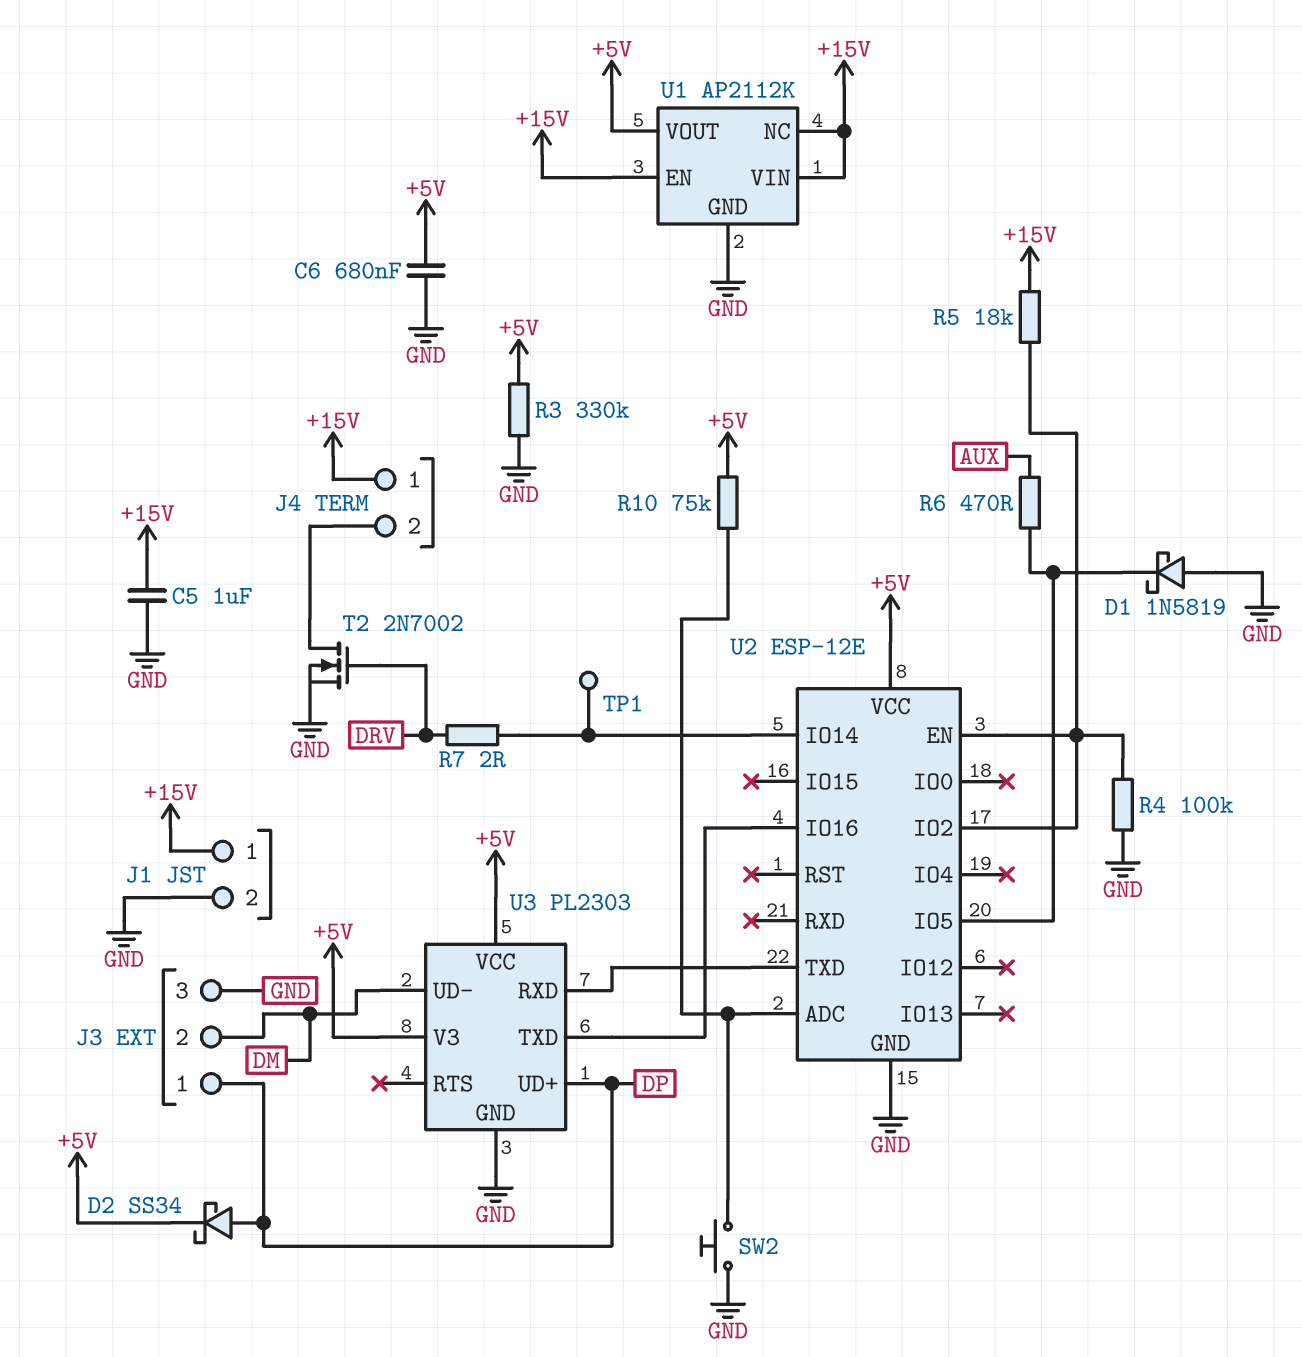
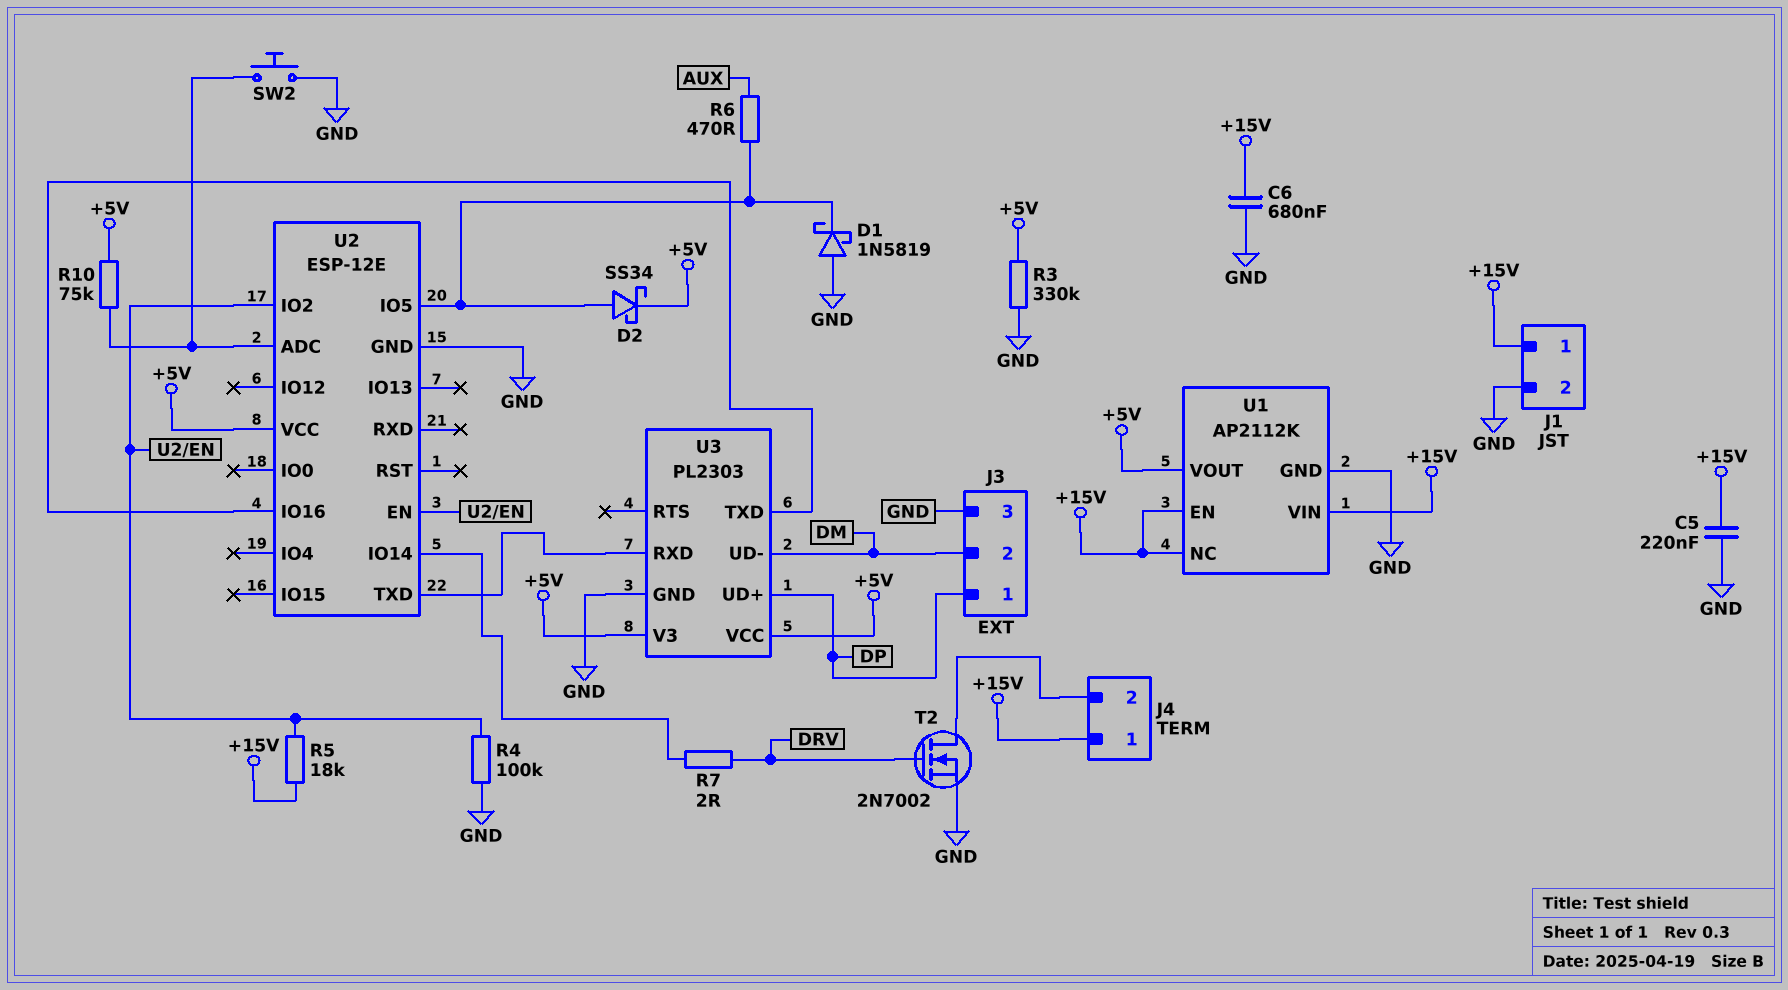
C5: 1uF (+15V, GND) -> 220nF (+15V, GND)
C6: 680nF (+5V, GND) -> 680nF (+15V, GND)
D2: schottky SS34 (A DP, K +5V) -> schottky SS34 (A U2/IO5, K +5V)
TP1: test point (U2/IO14) -> none

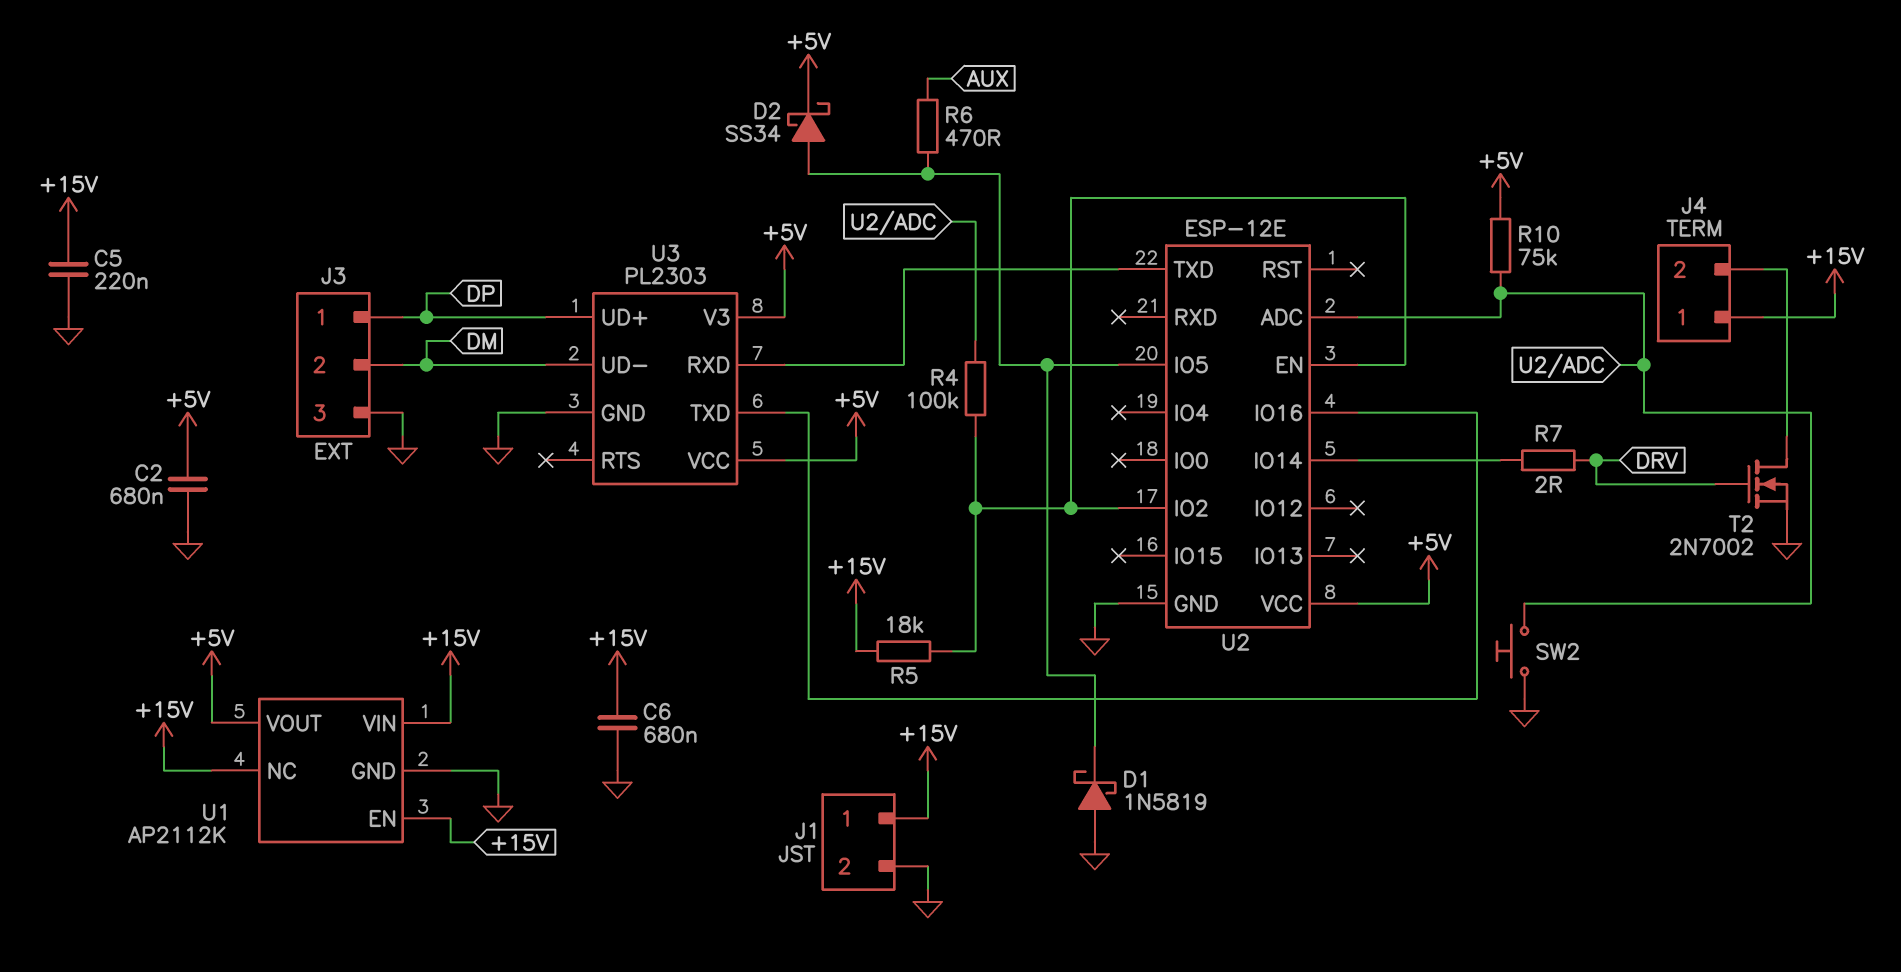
C2: none -> 680nF (+5V, GND)
R3: 330k (+5V, GND) -> none
R4: 100k (GND, U2/EN) -> 100k (U2/ADC, U2/EN)

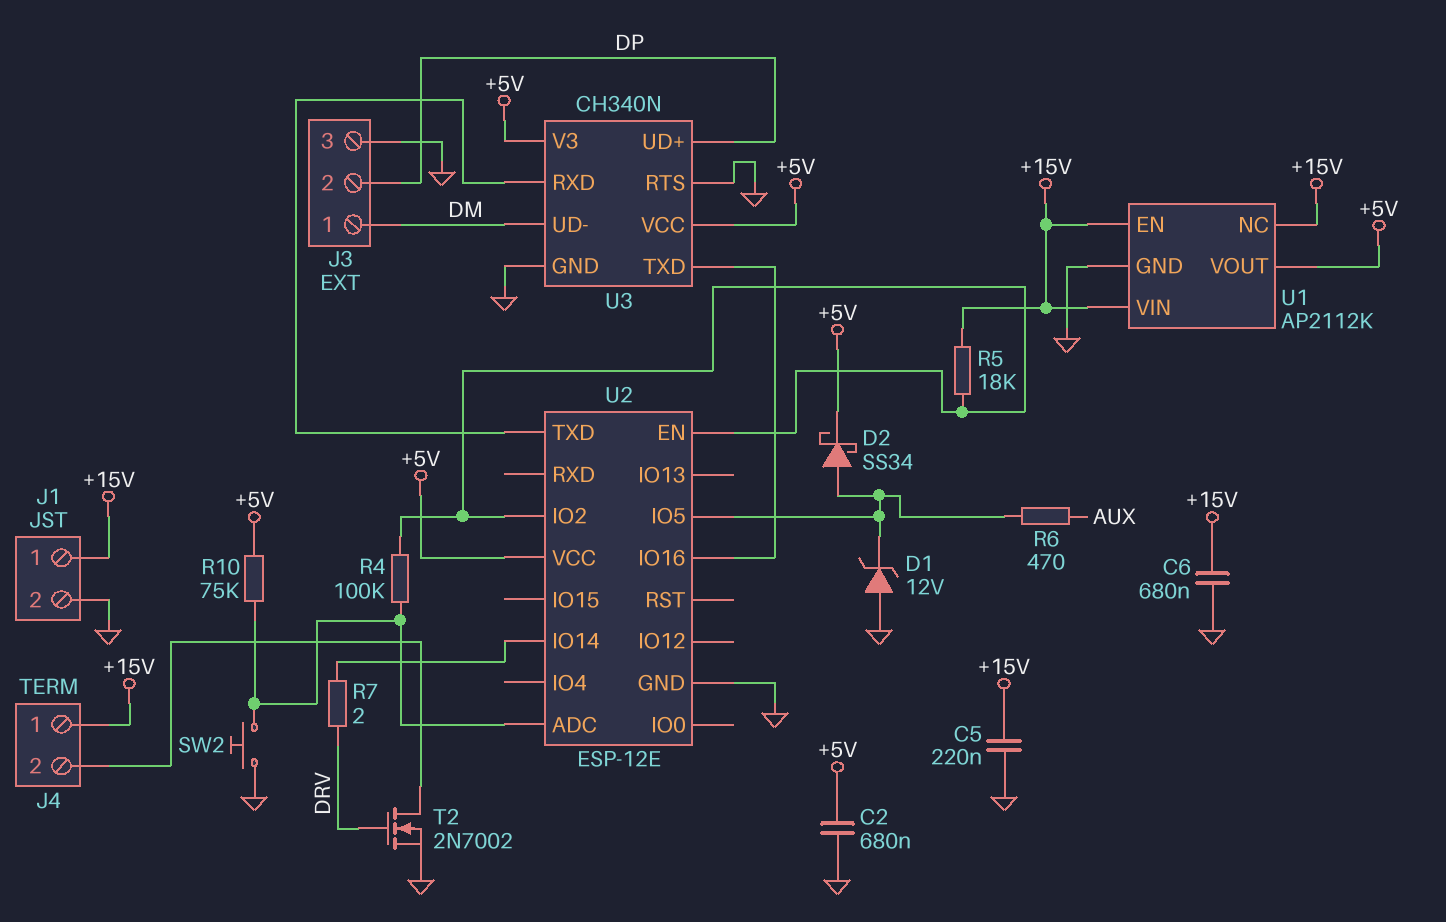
D1: schottky 1N5819 (A GND, K U2/IO5) -> zener 12V (A GND, K U2/IO5)
J3 pin 1: DP -> DM
J3 pin 2: DM -> DP
U3: PL2303 -> CH340N
U3 pin RTS: none -> GND

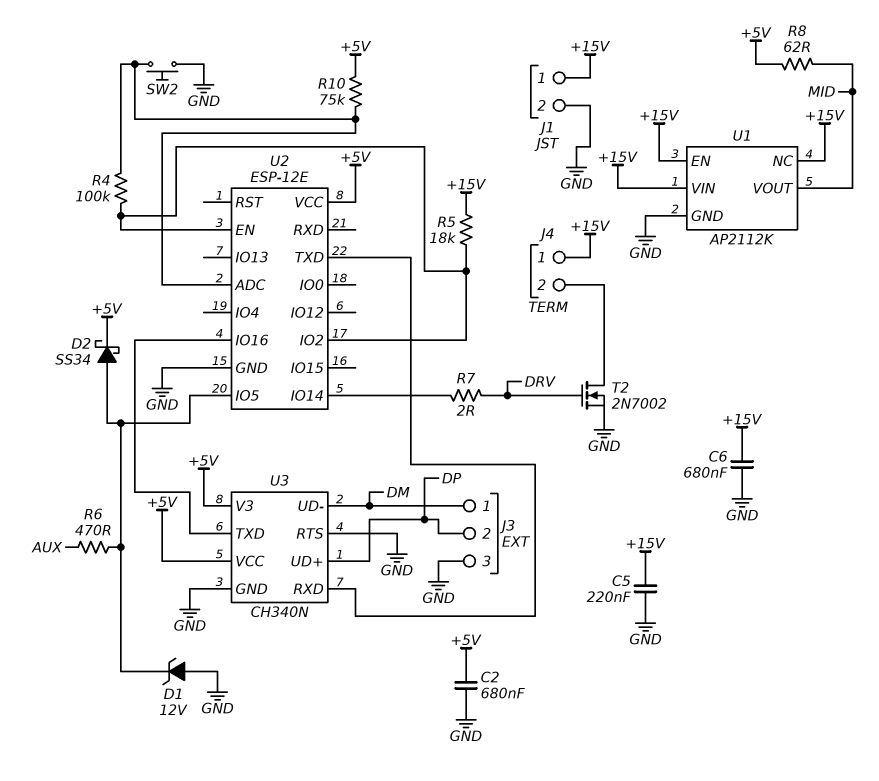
R8: none -> 62 (+5V, MID)
U1 pin VOUT: +5V -> MID

